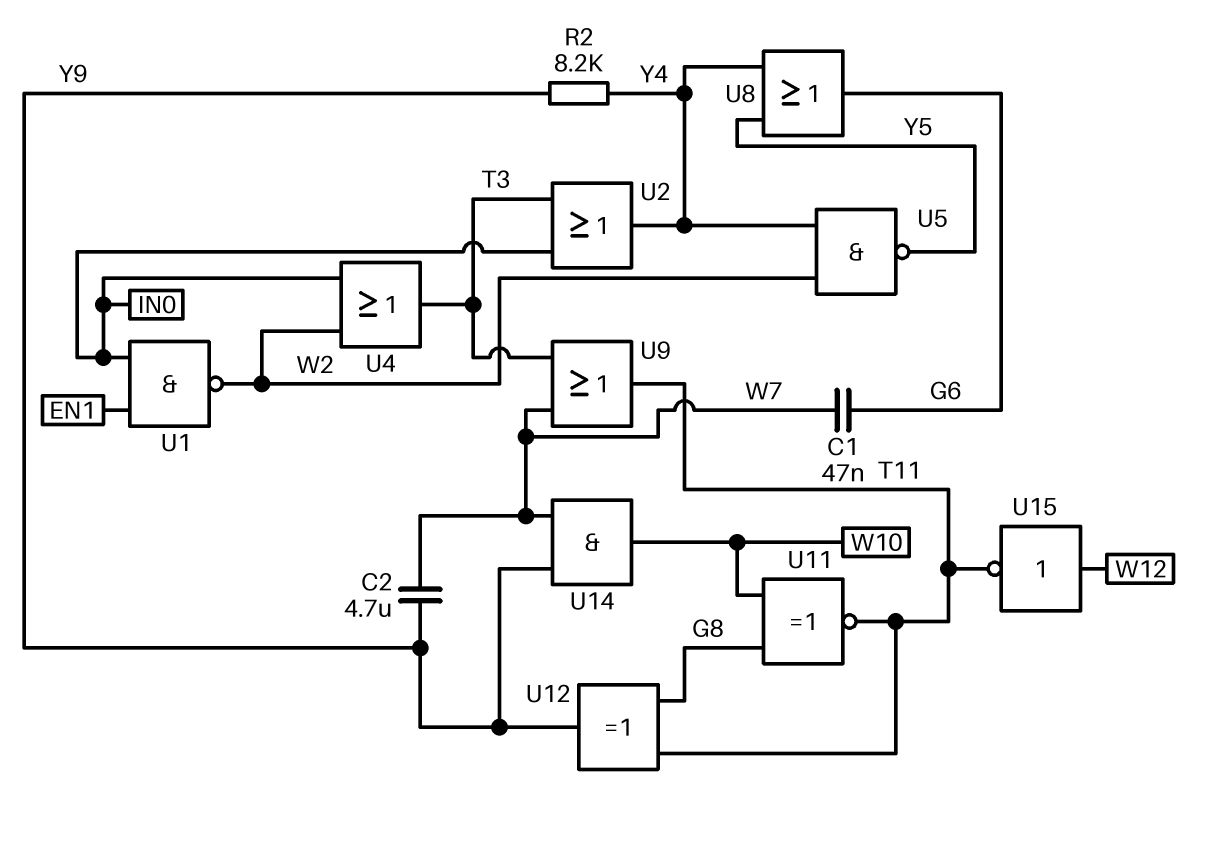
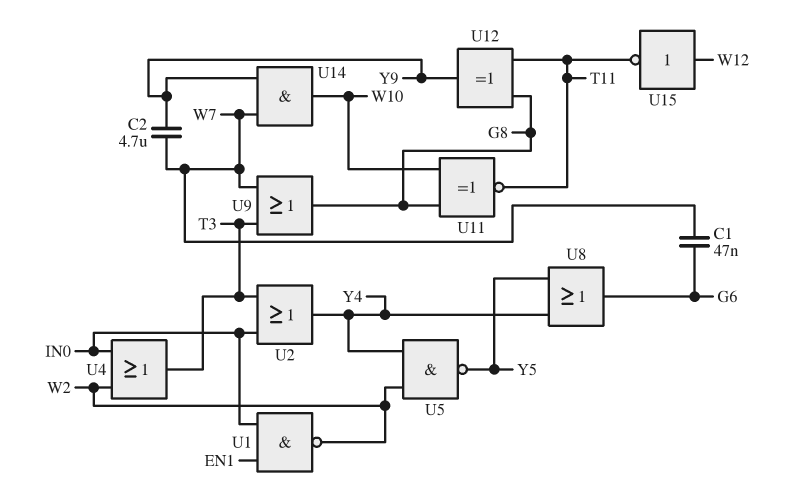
R2: 8.2k (Y4, Y9) -> none
U9: OR (in T3, in W7, out T11) -> OR (in T3, in W7, out G8)

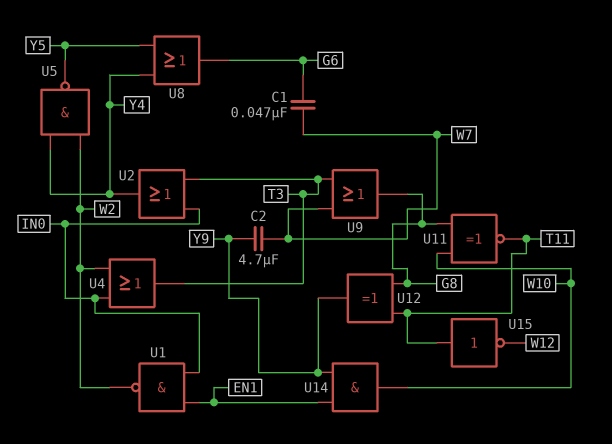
U14: AND (in W7, in Y9, out W10) -> AND (in EN1, in Y9, out W10)
U15: NOT (in W12, out T11) -> NOT (in T11, out W12)

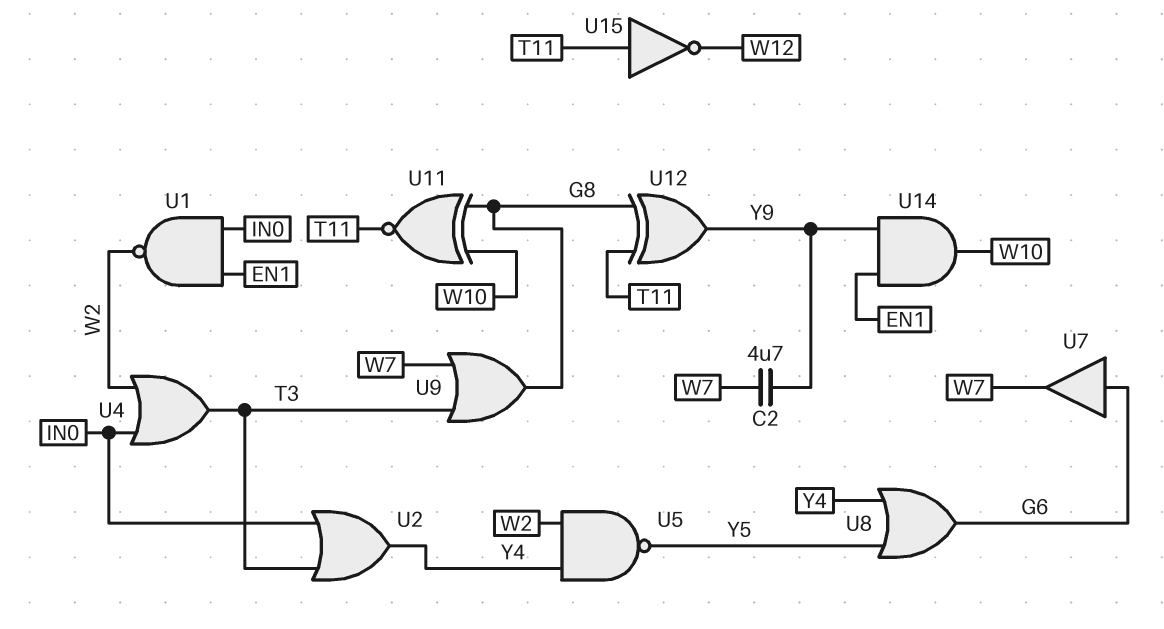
C1: 47nF (G6, W7) -> none
U7: none -> buffer (in G6, out W7)

